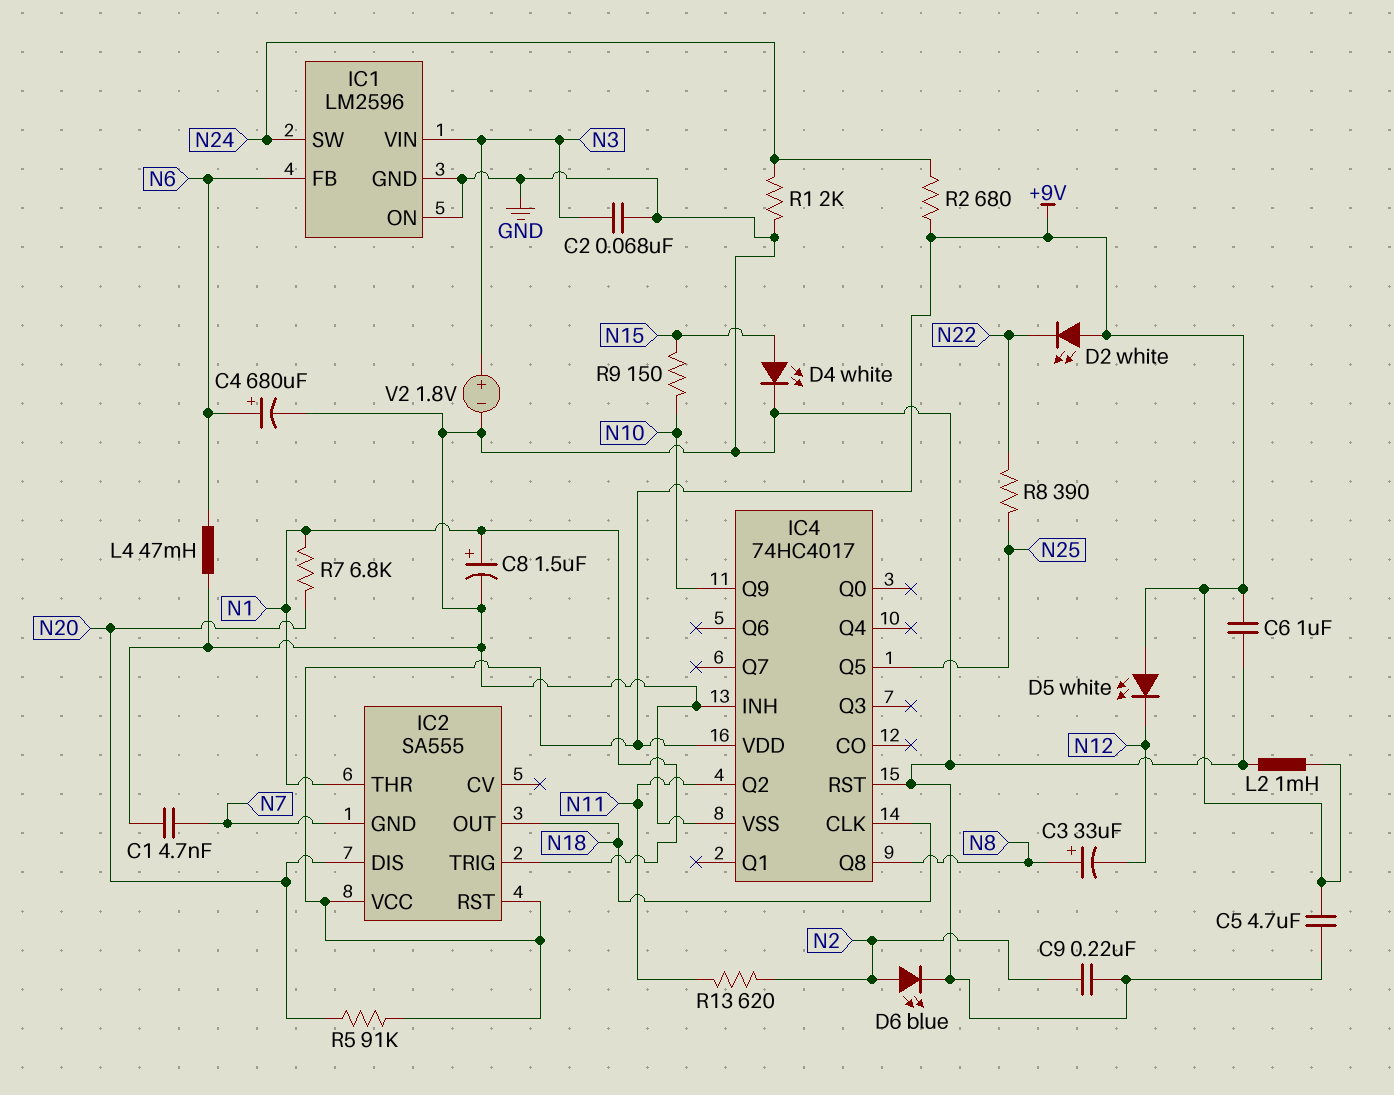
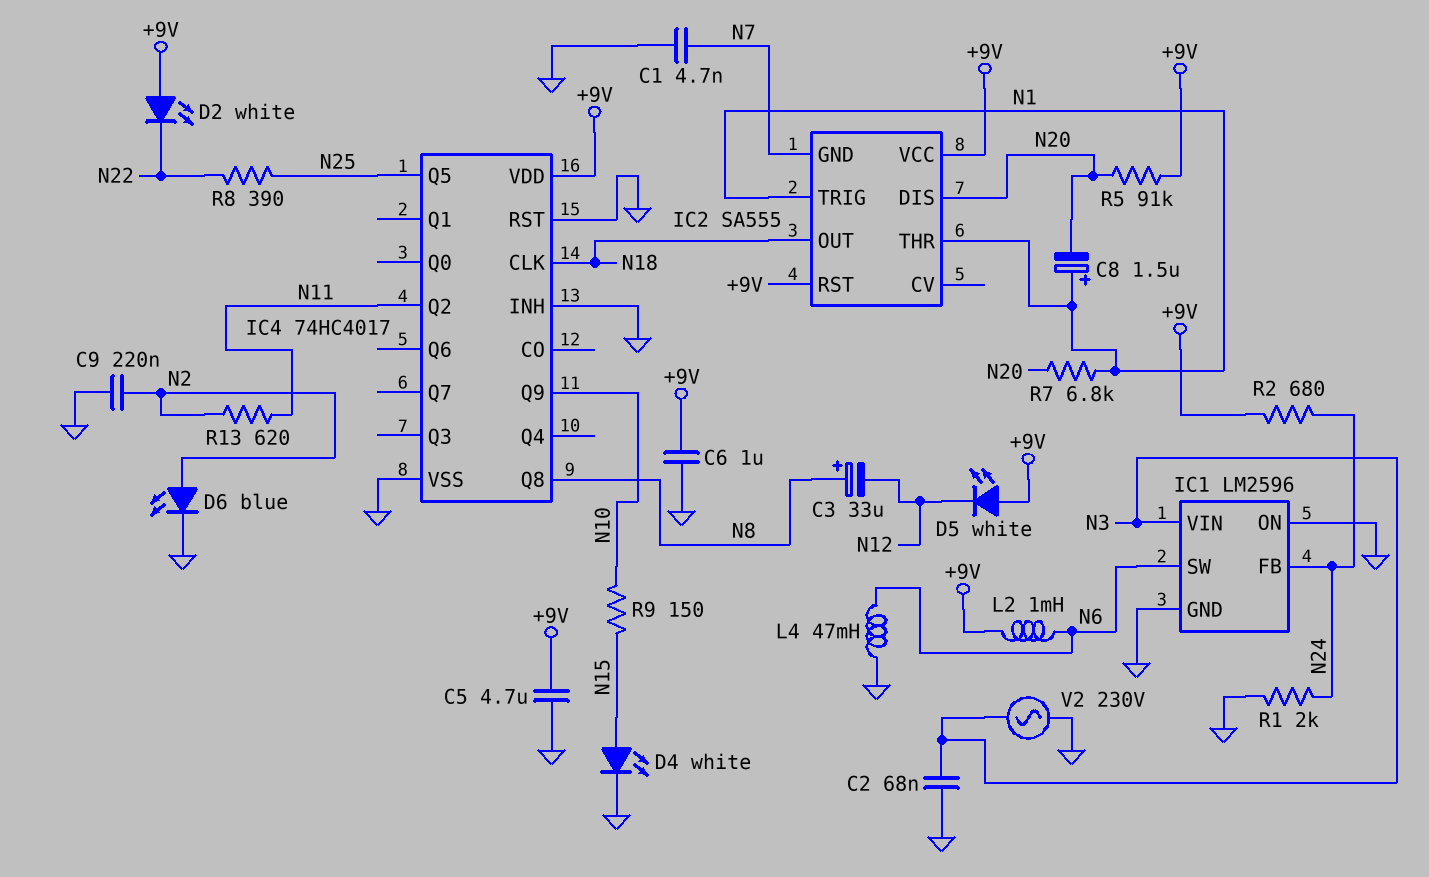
C4: 680uF (plus N6, minus GND) -> none
C8: 1.5uF (plus N1, minus GND) -> 1.5uF (plus N1, minus N20)
IC1 pin FB: N6 -> N24
IC1 pin SW: N24 -> N6
L2: 1mH (+9V, GND) -> 1mH (+9V, N6)
V2: 1.8V (plus N3, minus GND) -> AC 230V (GND, N3)

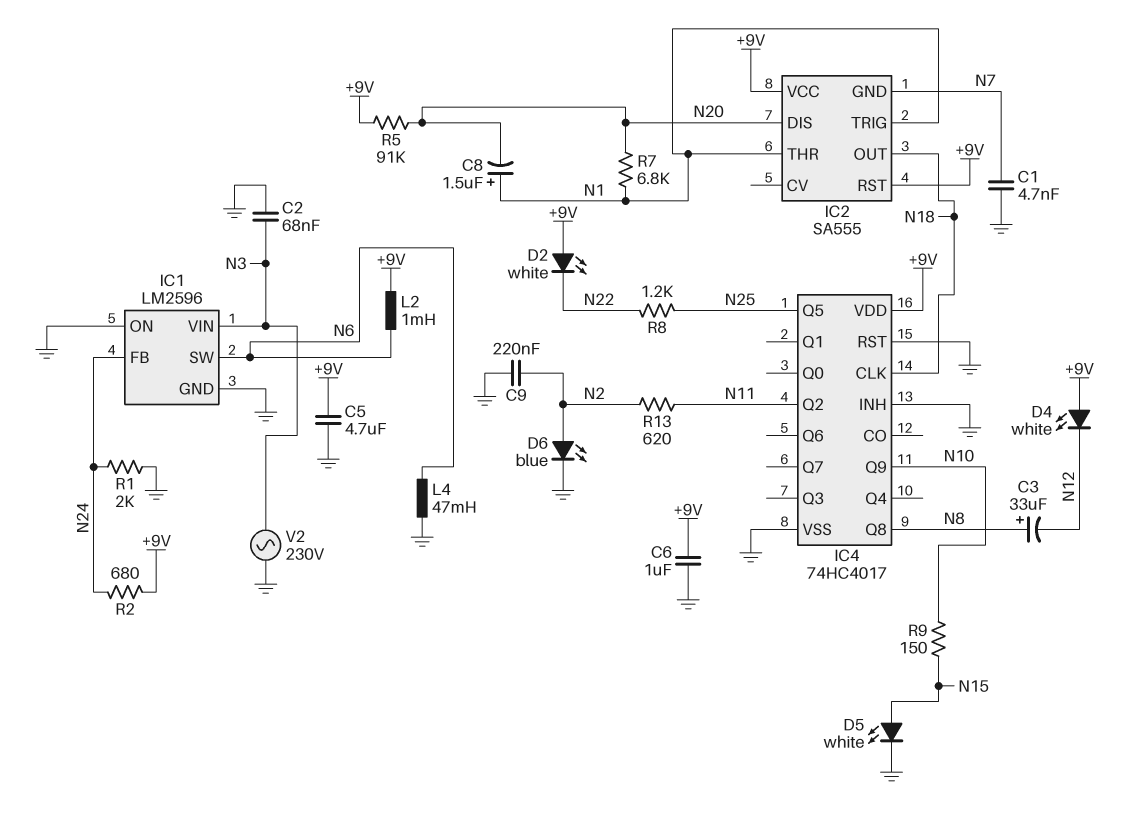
D4: LED white (A N15, K GND) -> LED white (A +9V, K N12)
D5: LED white (A +9V, K N12) -> LED white (A N15, K GND)
R8: 390 (N22, N25) -> 1.2k (N22, N25)

